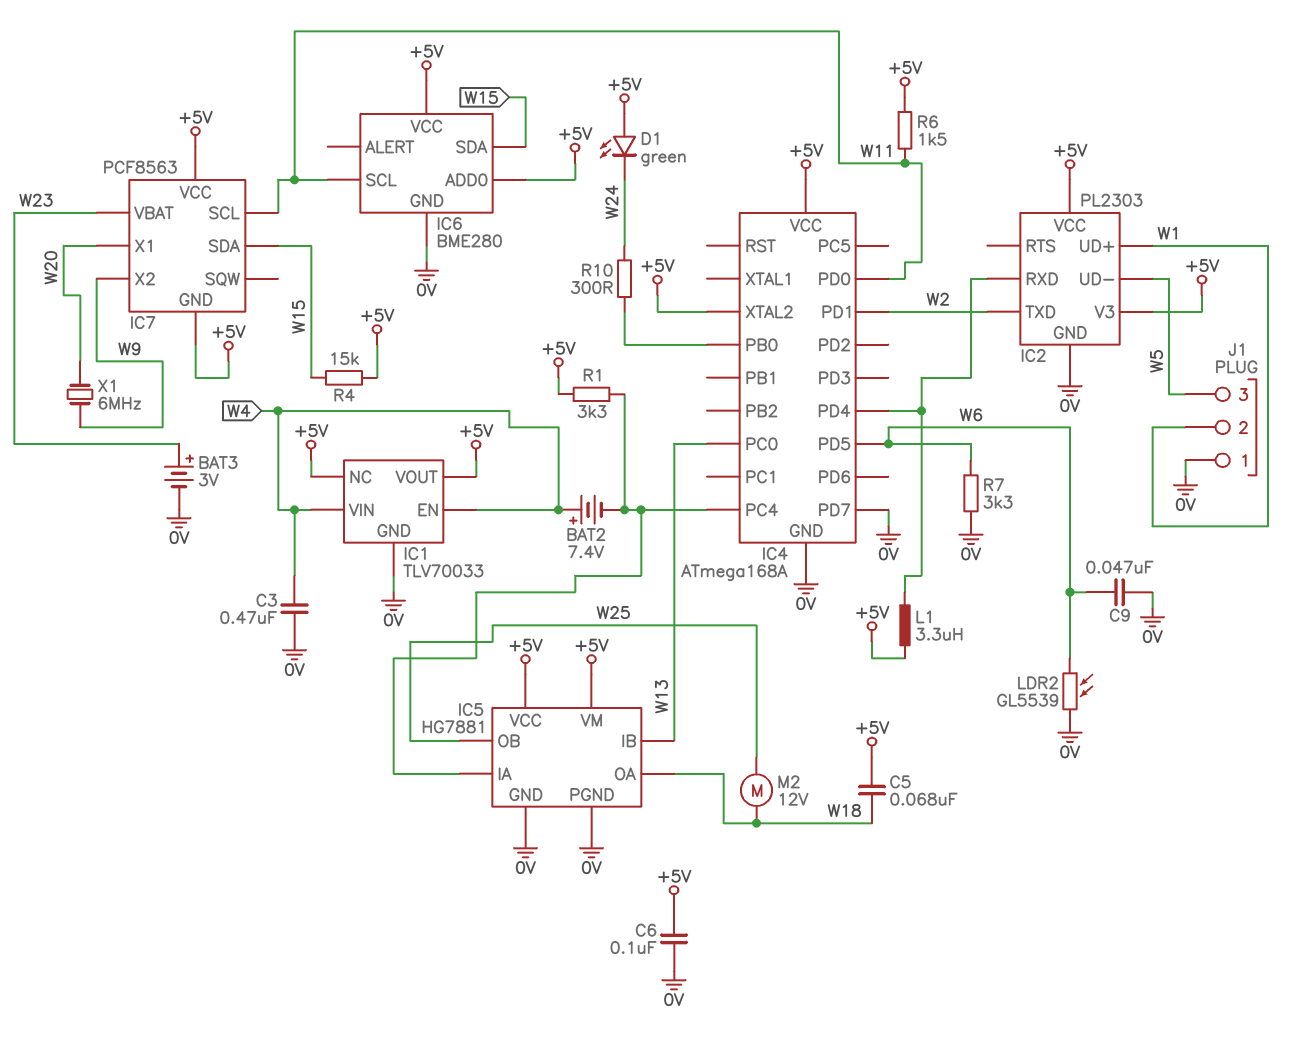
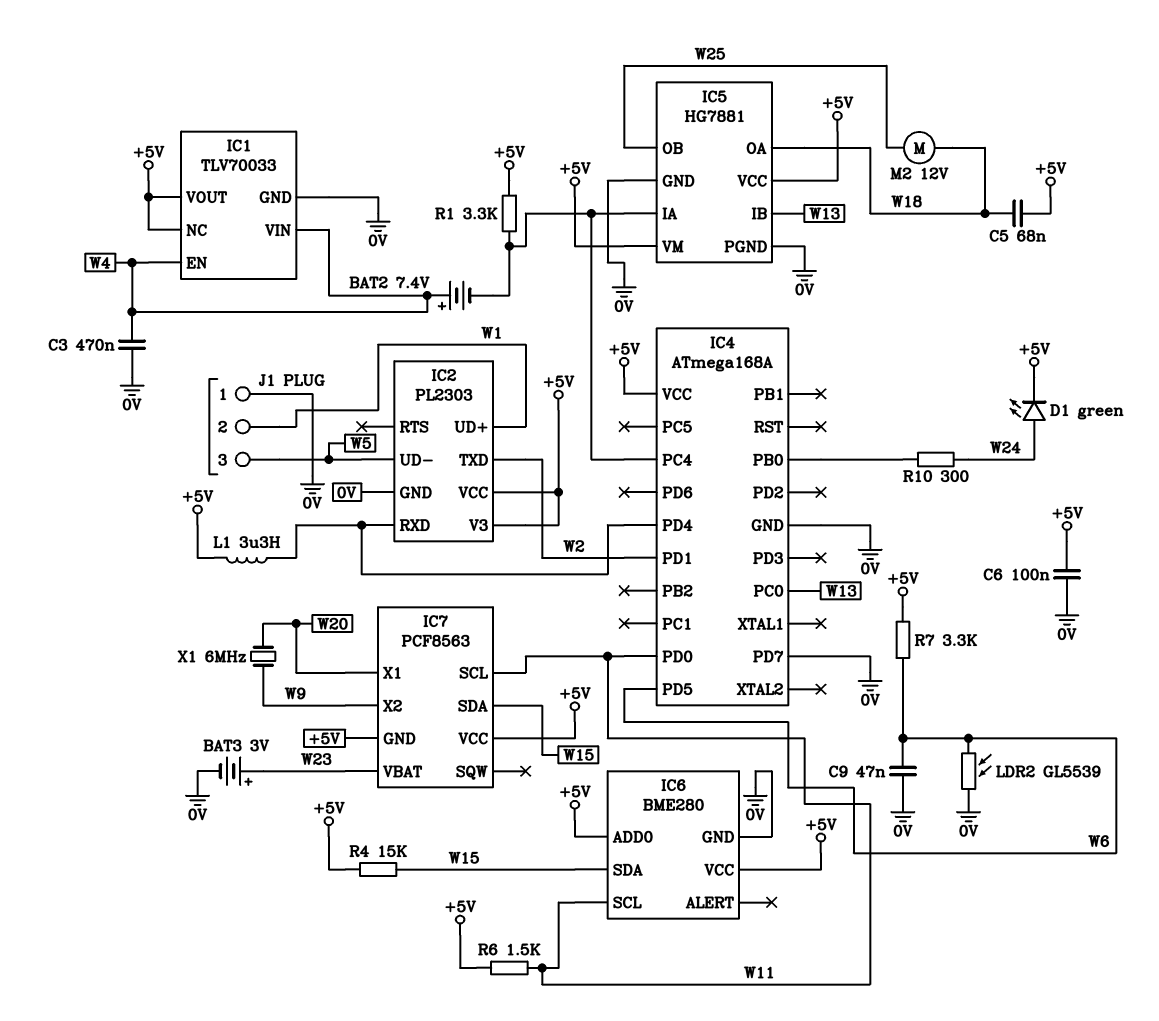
D1: LED green (A +5V, K W24) -> LED green (A W24, K +5V)
IC4 pin XTAL2: +5V -> none
R7: 3.3k (0V, W6) -> 3.3k (+5V, W6)

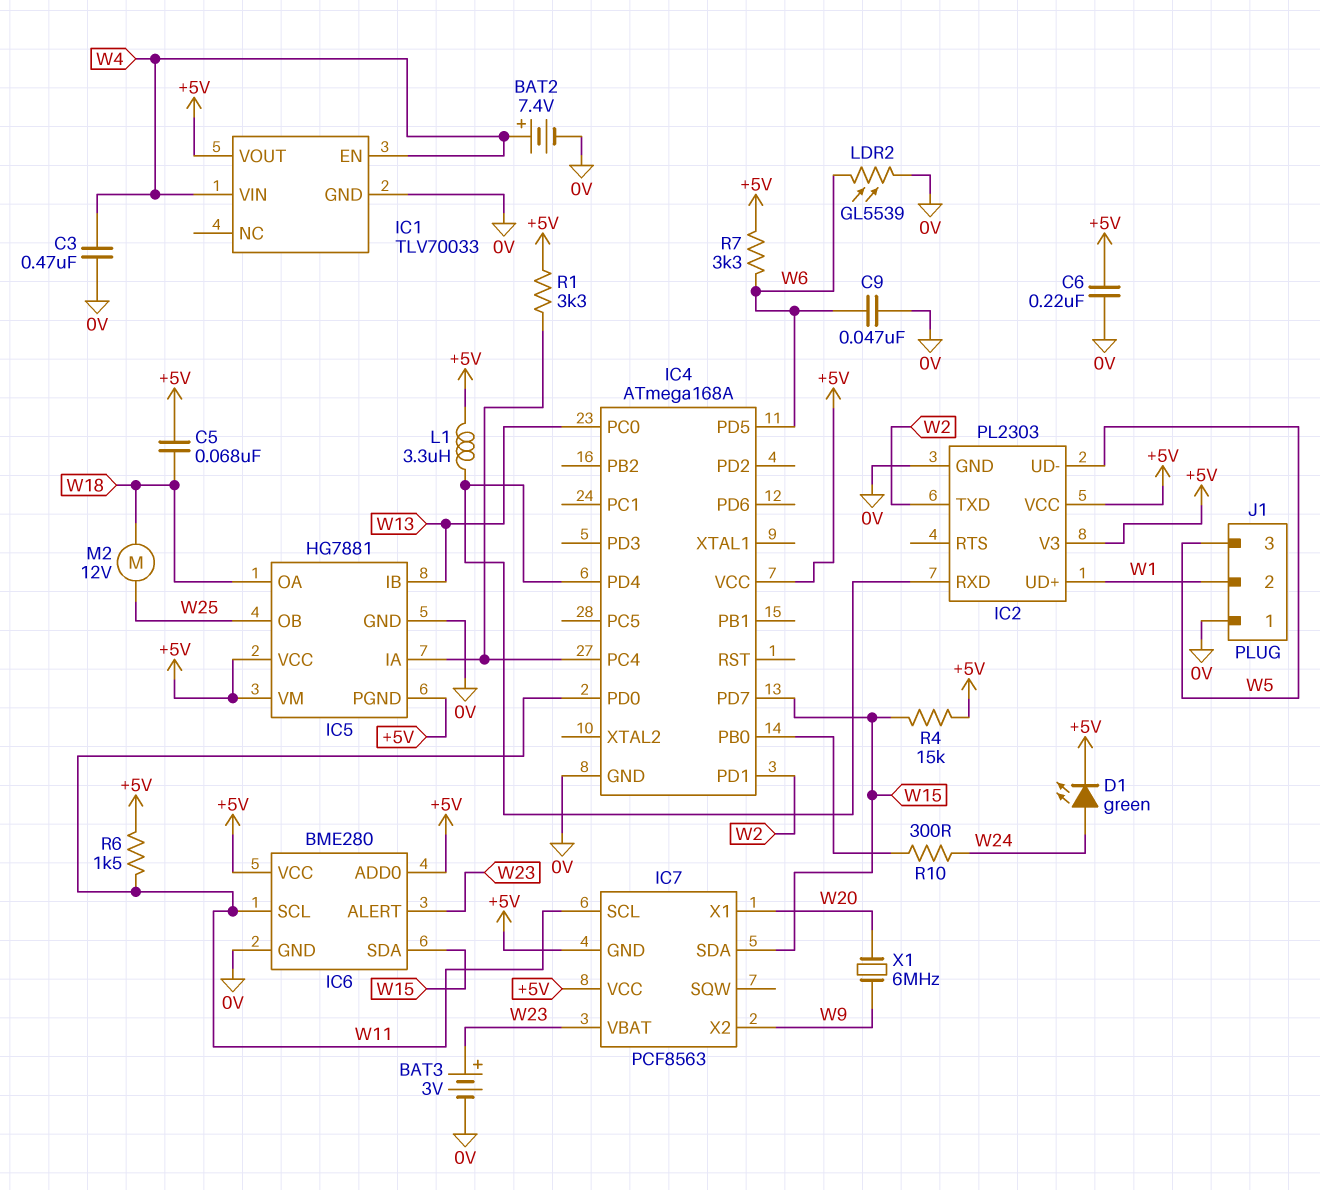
BAT2: 7.4V (plus W4, minus IC4/PC4) -> 7.4V (plus W4, minus 0V)
C6: 100nF (+5V, 0V) -> 220nF (+5V, 0V)
IC1 pin NC: +5V -> none
IC4 pin PD7: 0V -> W15
IC5 pin PGND: 0V -> +5V
IC6 pin ALERT: none -> W23

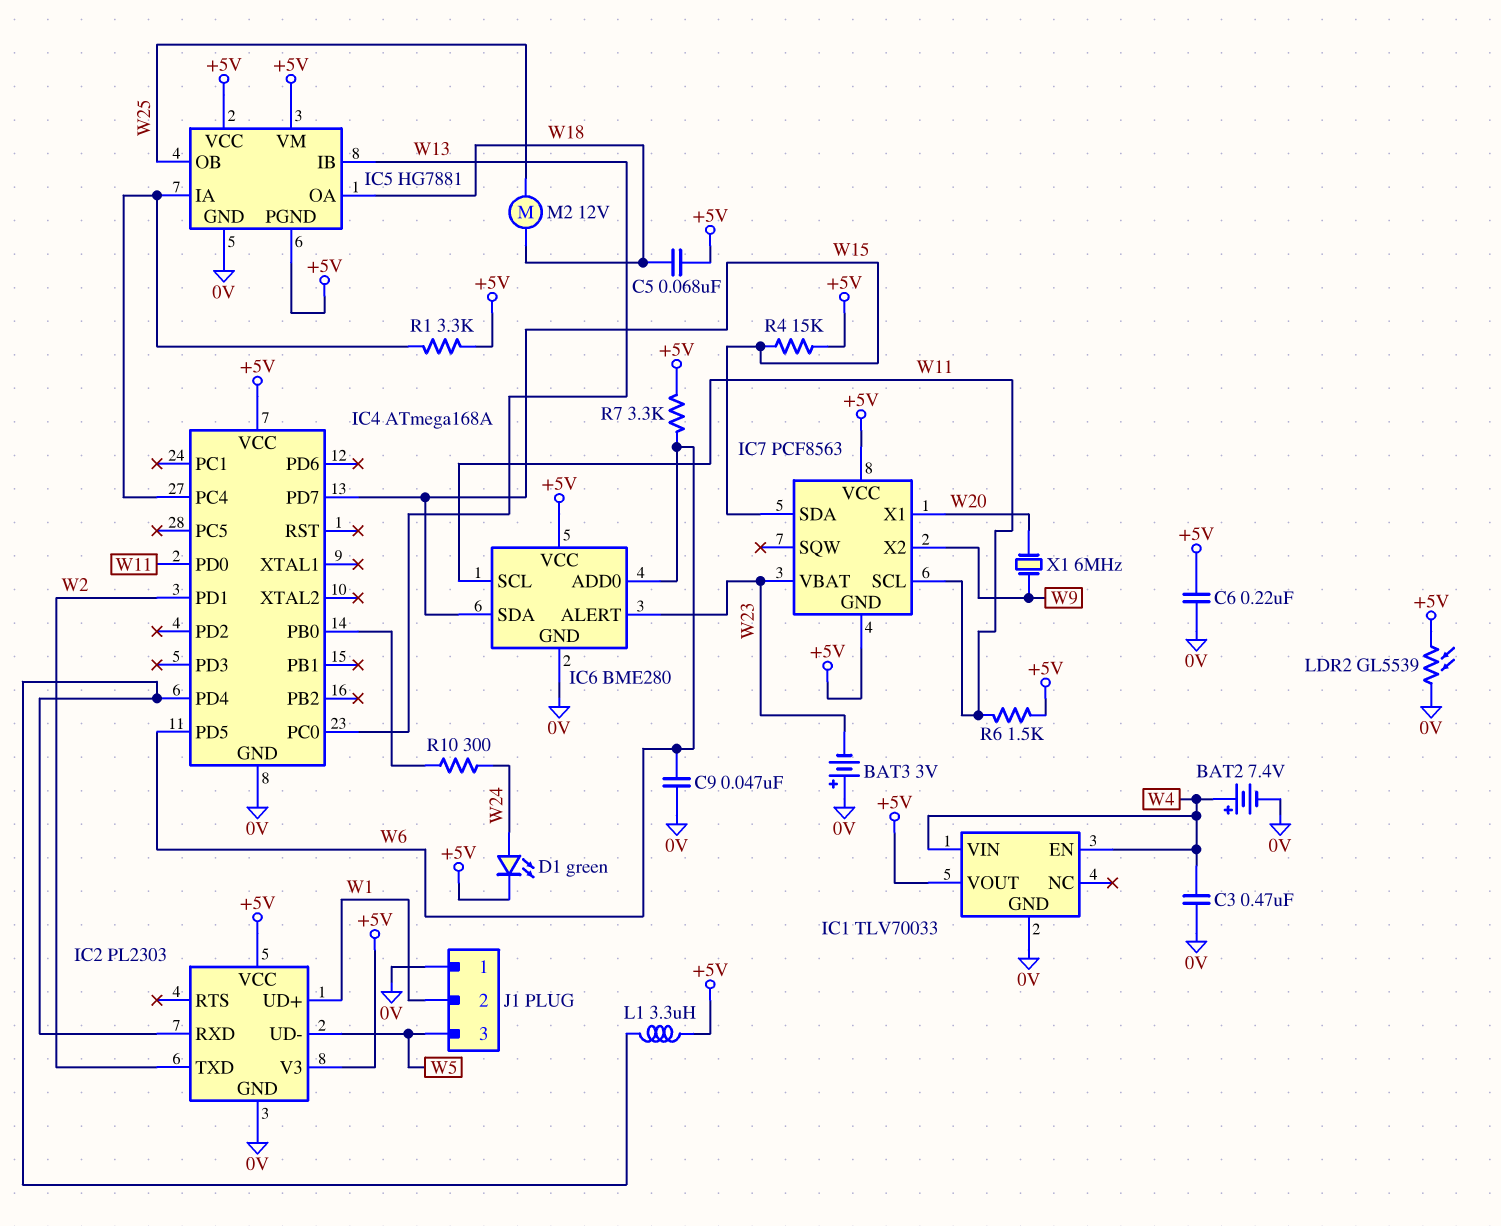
BAT3: 3V (plus W23, minus 0V) -> 3V (plus 0V, minus W23)
IC6 pin ADD0: +5V -> W6
LDR2: GL5539 (0V, W6) -> GL5539 (+5V, 0V)

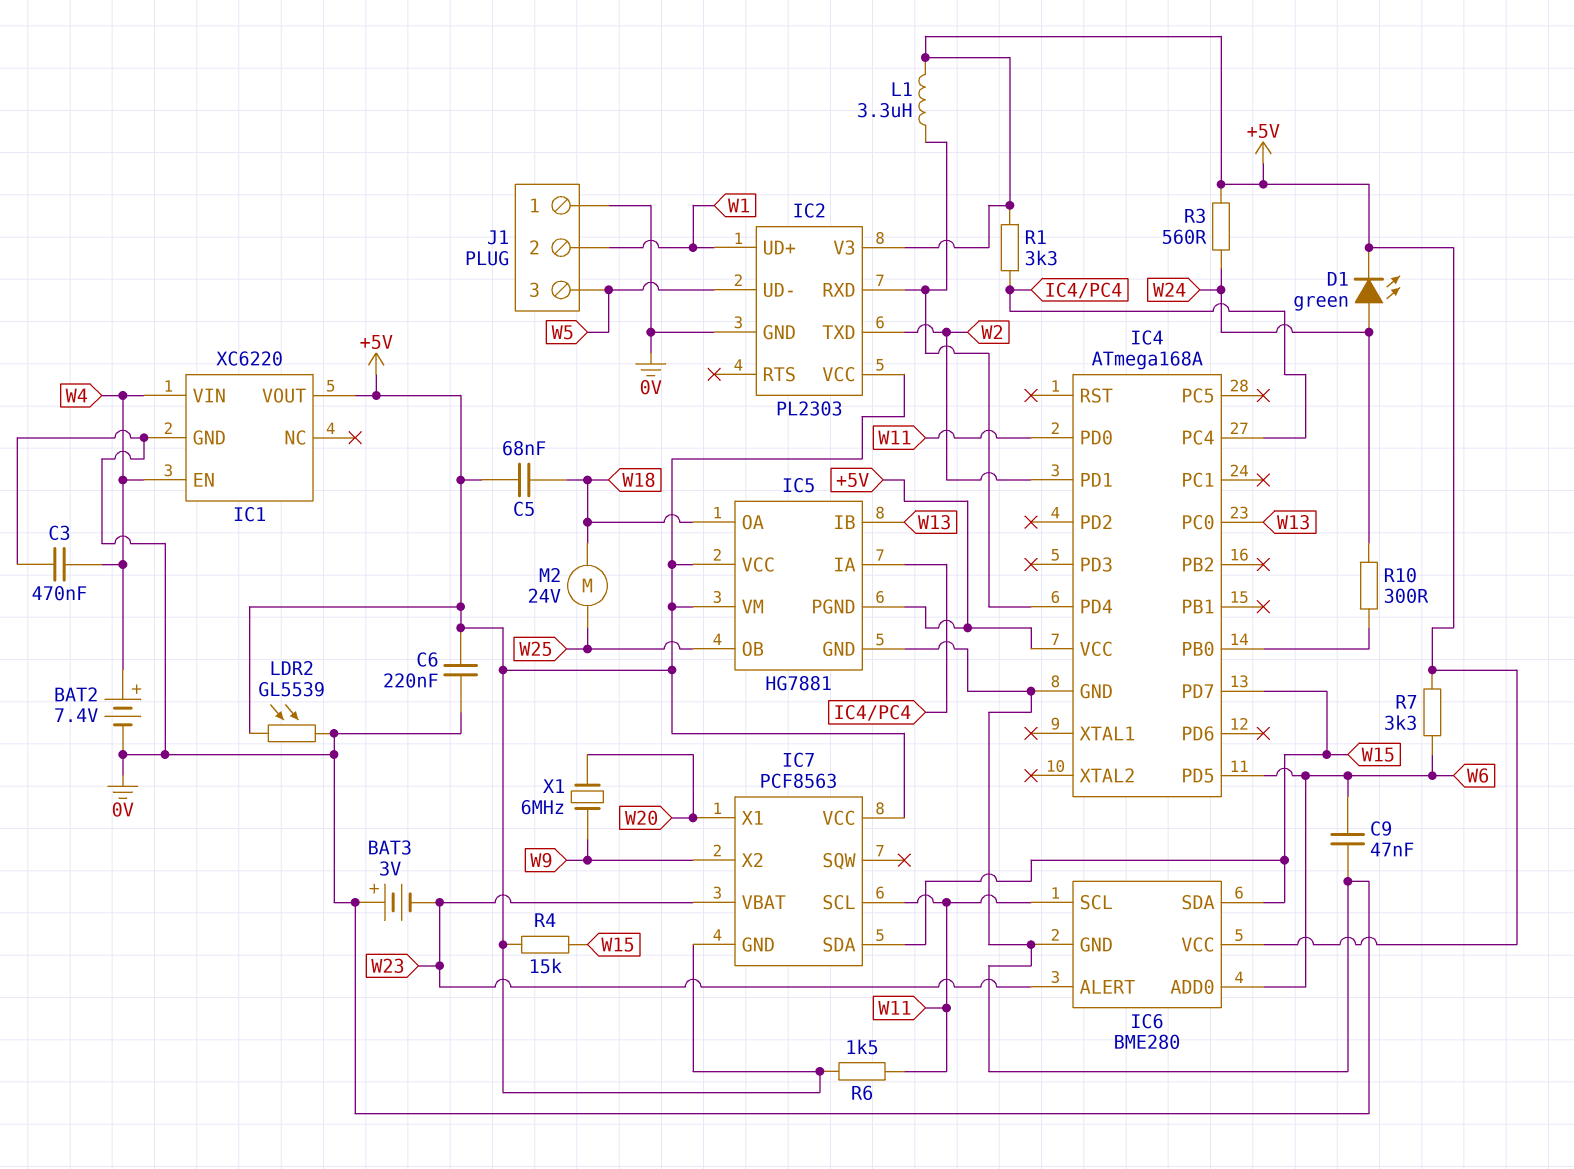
IC1: TLV70033 -> XC6220
M2: motor 12V (W18, W25) -> motor 24V (W18, W25)
R3: none -> 560 (+5V, W24)

